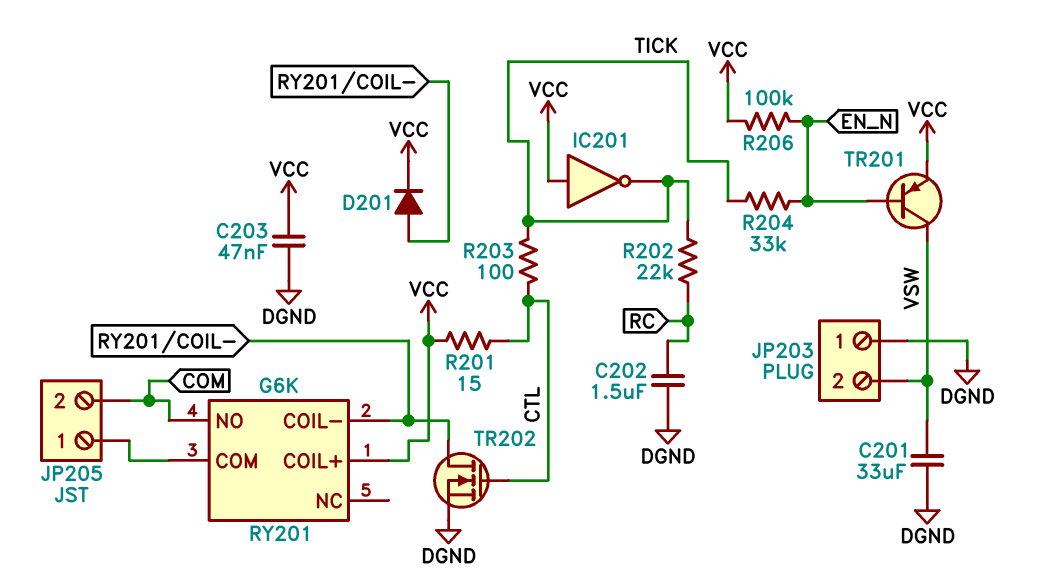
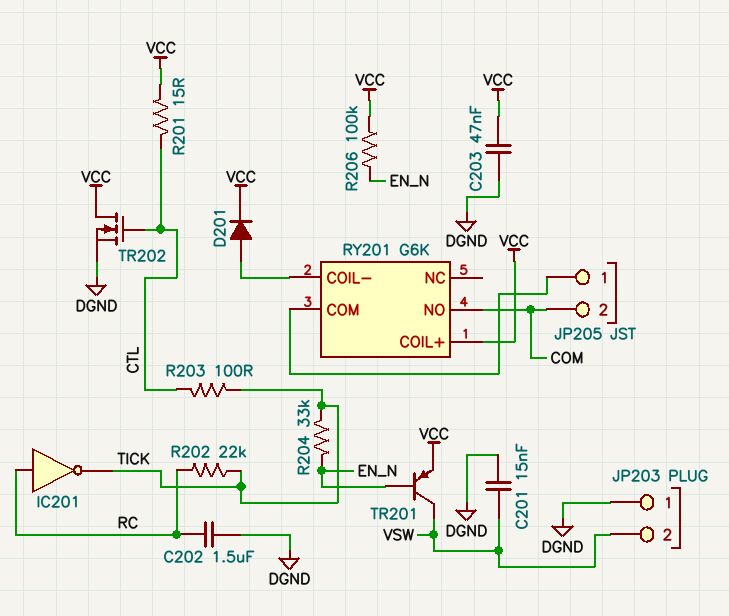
C201: 33uF (DGND, VSW) -> 15nF (DGND, VSW)
IC201: NOT (in VCC, out TICK) -> NOT (in RC, out TICK)
TR202: NMOS (G CTL, D RY201/COIL-, S DGND) -> NMOS (G CTL, D VCC, S DGND)

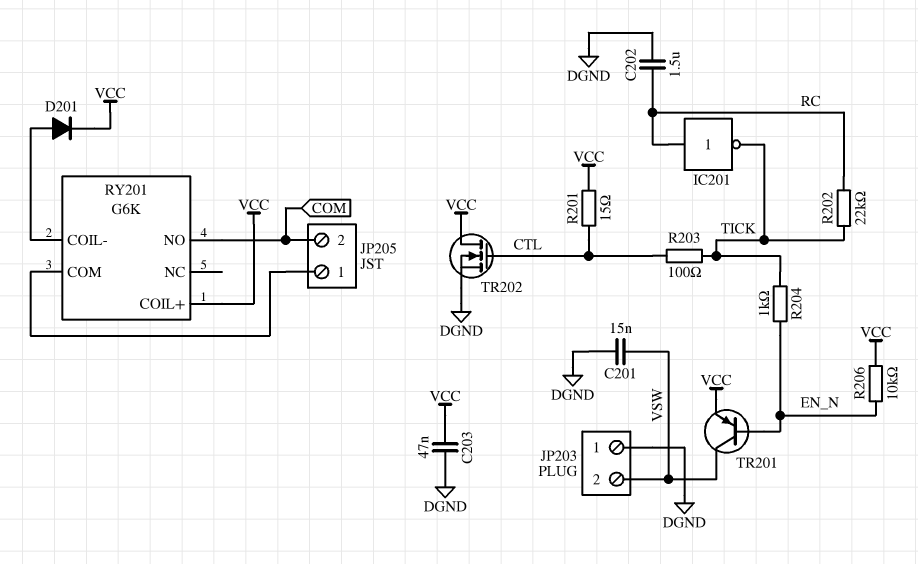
R204: 33k (EN_N, TICK) -> 1k (EN_N, TICK)
R206: 100k (EN_N, VCC) -> 10k (EN_N, VCC)

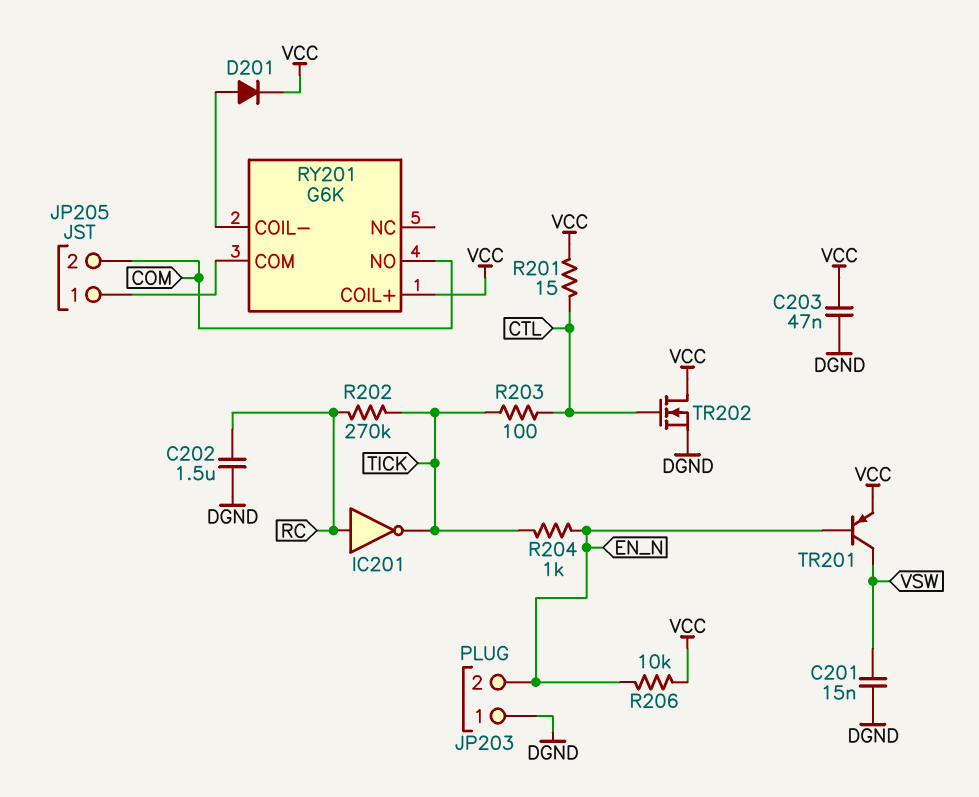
JP203 pin 2: VSW -> EN_N
R202: 22k (RC, TICK) -> 270k (RC, TICK)

